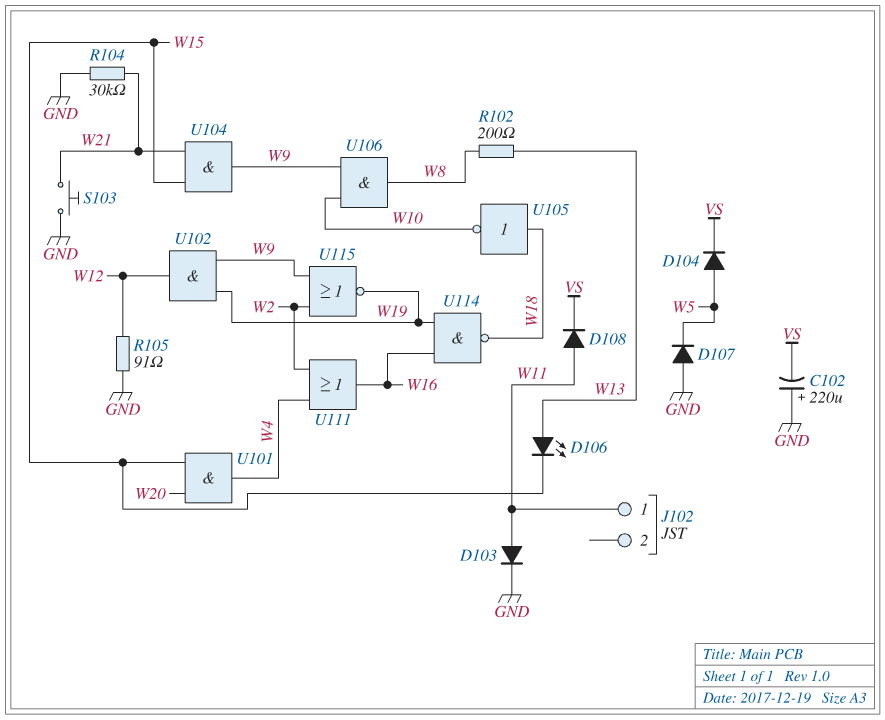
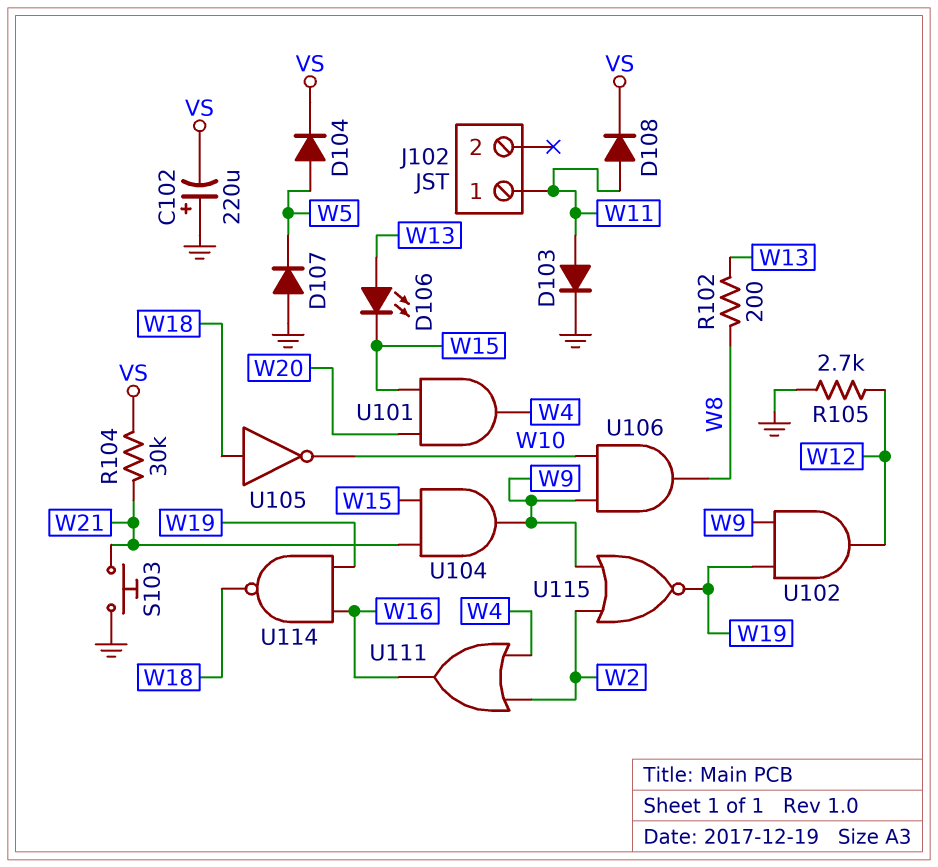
R104: 30k (GND, W21) -> 30k (VS, W21)
R105: 91 (GND, W12) -> 2.7k (GND, W12)

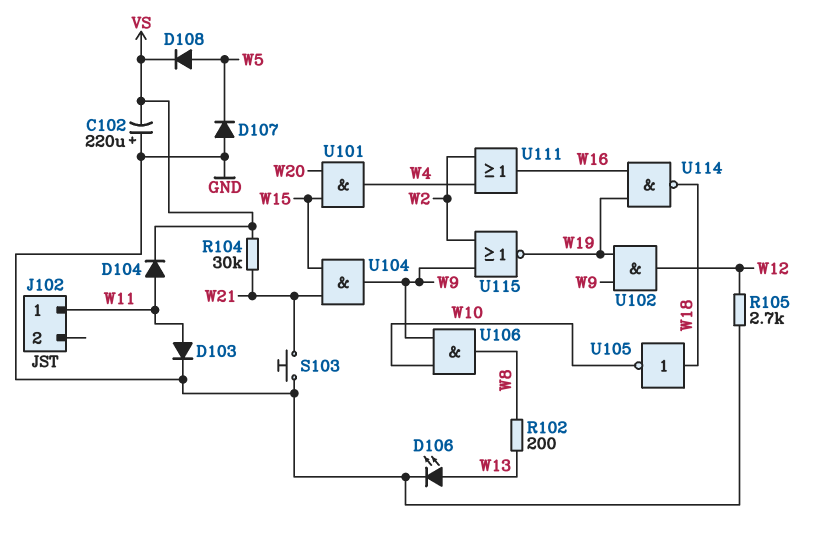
D104: diode (A W5, K VS) -> diode (A W11, K VS)
D106: LED (A W13, K W15) -> LED (A W13, K GND)
D108: diode (A W11, K VS) -> diode (A W5, K VS)

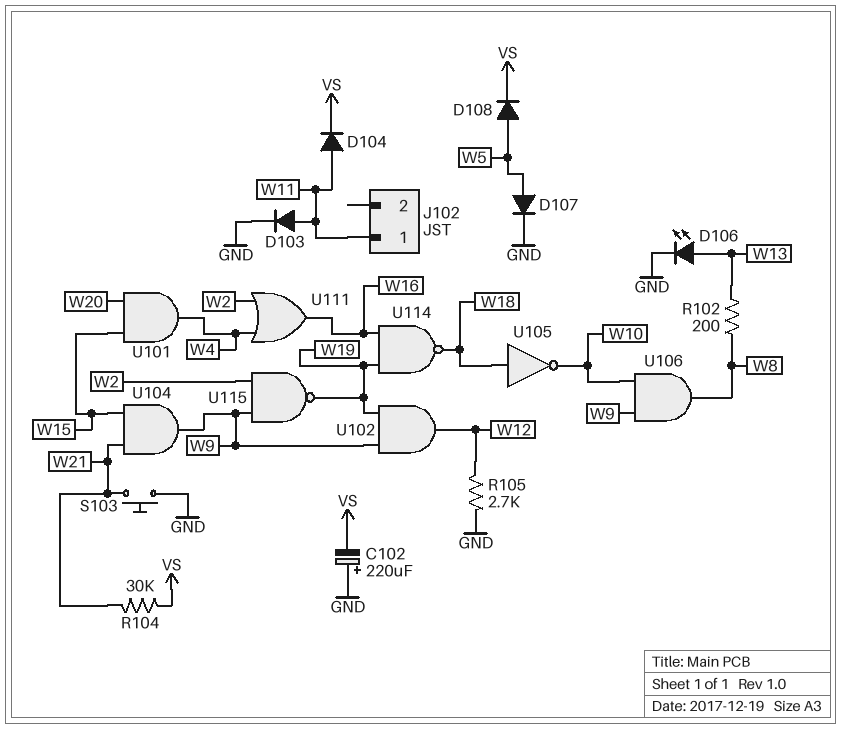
D107: diode (A GND, K W5) -> diode (A W5, K GND)
U115: NOR (in W2, in W9, out W19) -> NAND (in W2, in W9, out W19)

